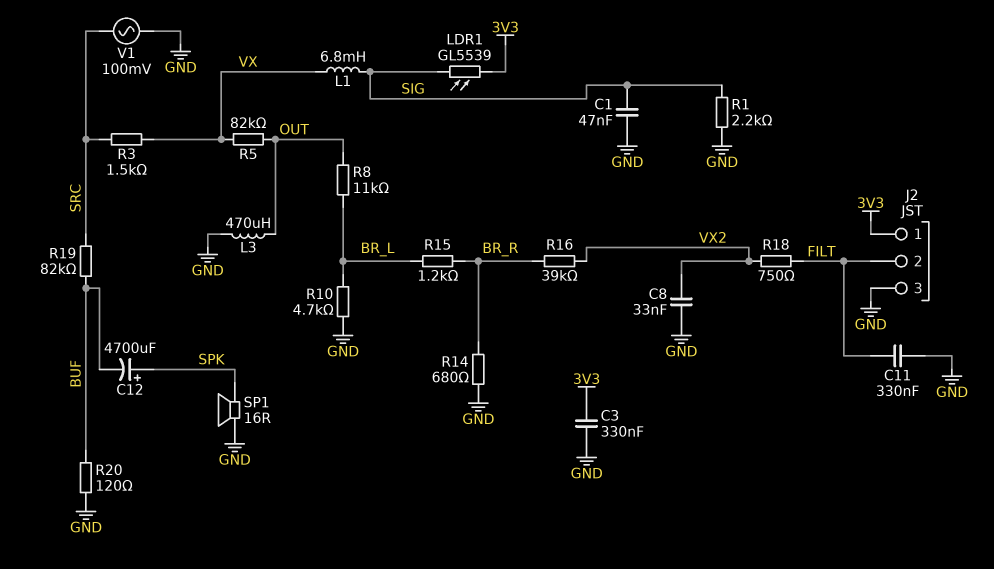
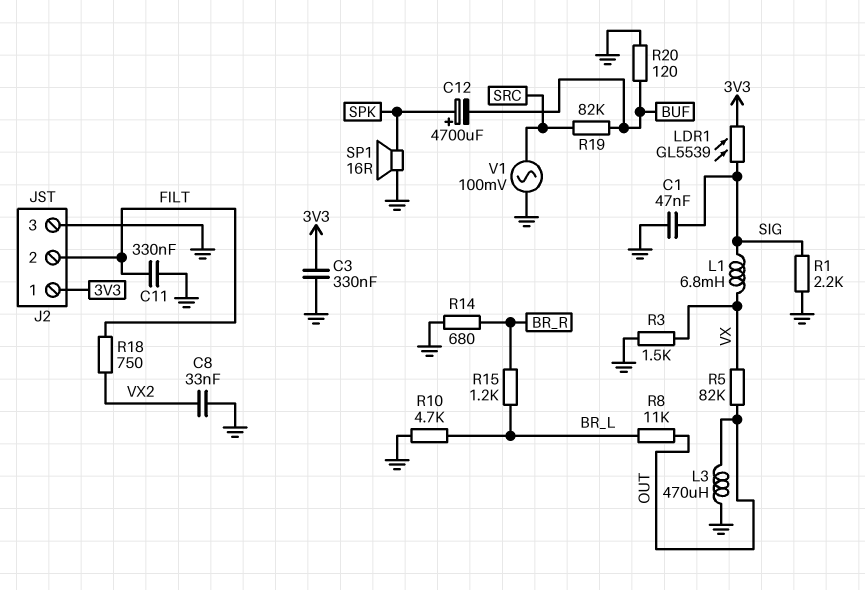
R3: 1.5k (SRC, VX) -> 1.5k (GND, VX)
R16: 39k (BR_R, VX2) -> none

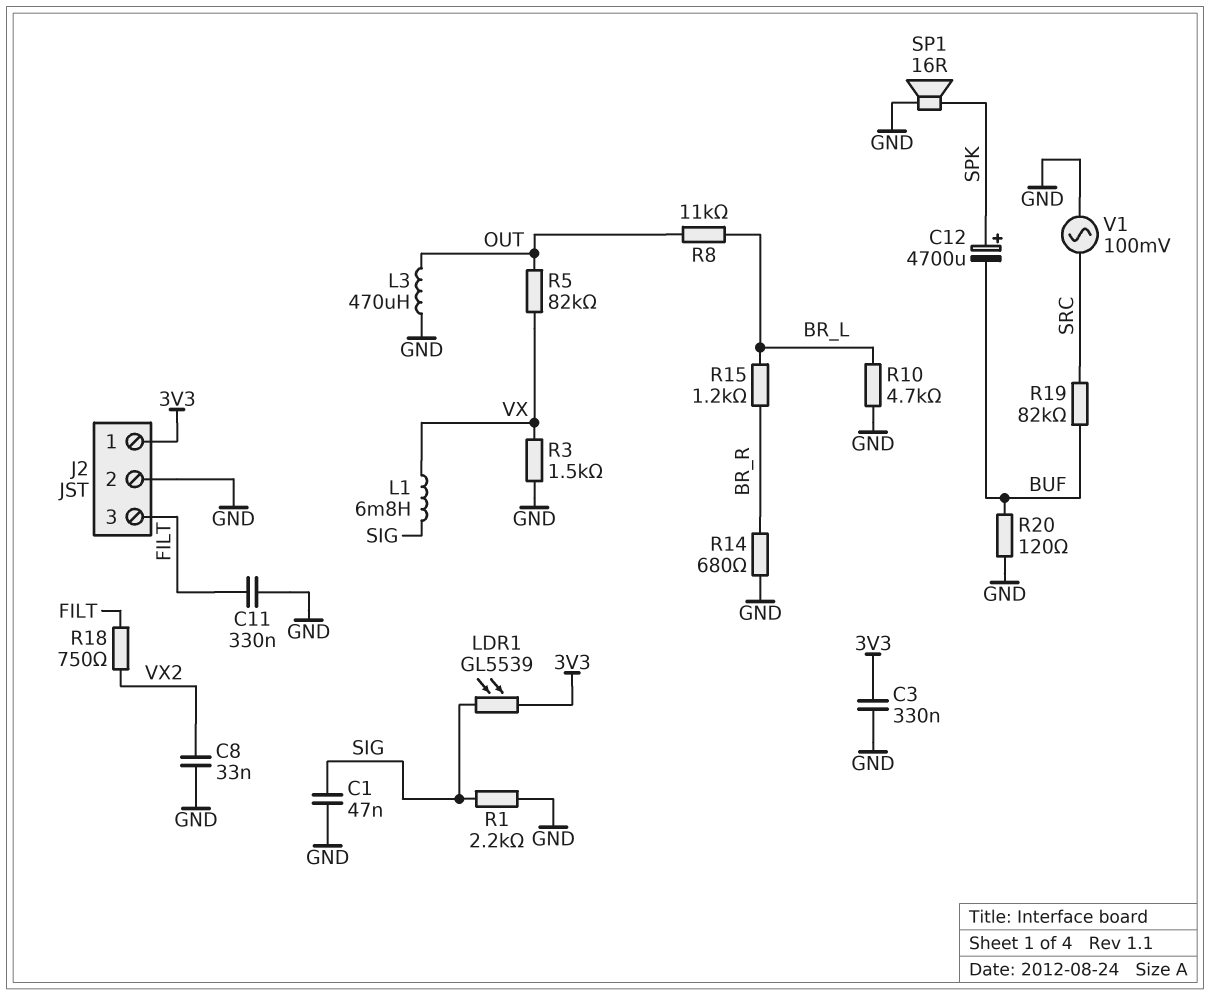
J2 pin 2: FILT -> GND
J2 pin 3: GND -> FILT

